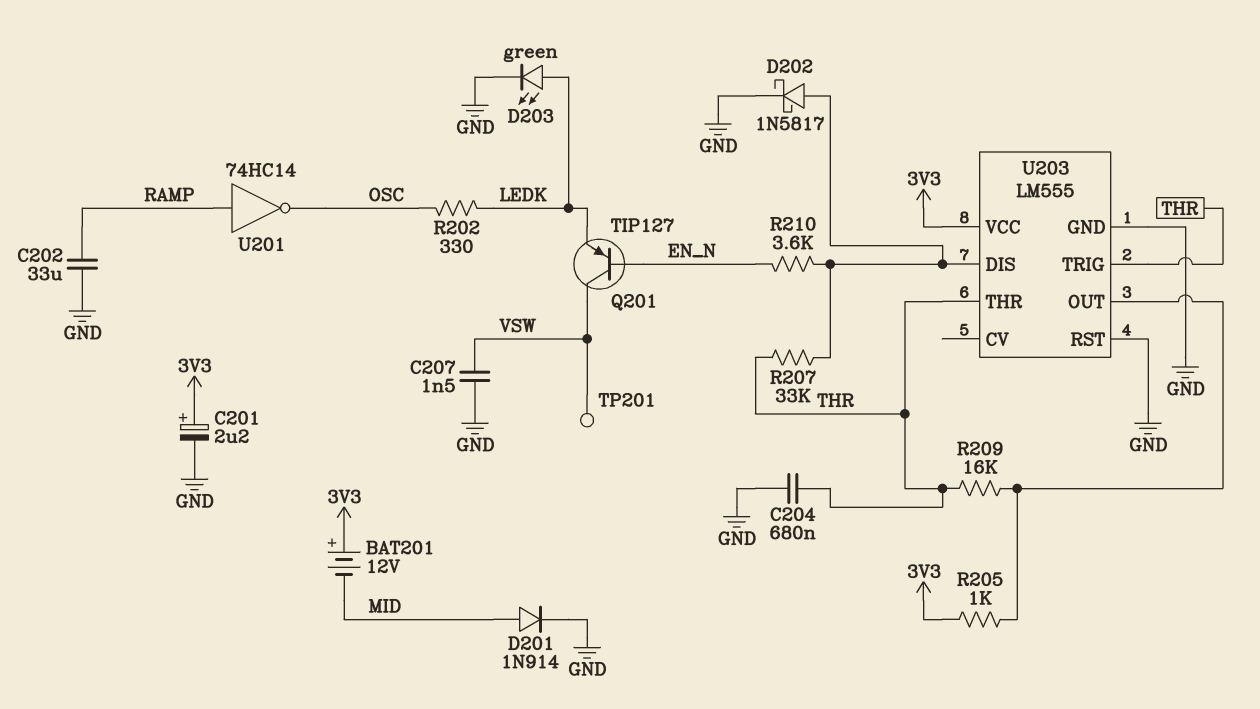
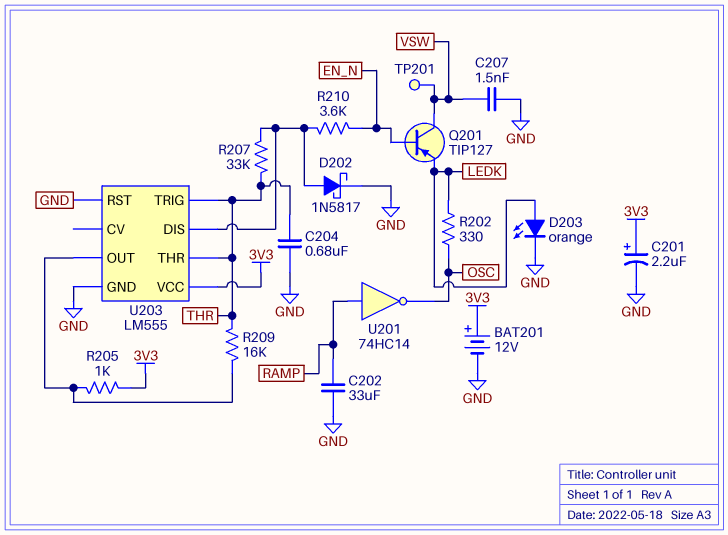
BAT201: 12V (plus 3V3, minus MID) -> 12V (plus 3V3, minus GND)
D201: diode 1N914 (A MID, K GND) -> none
D203: LED green (A LEDK, K GND) -> LED orange (A LEDK, K GND)

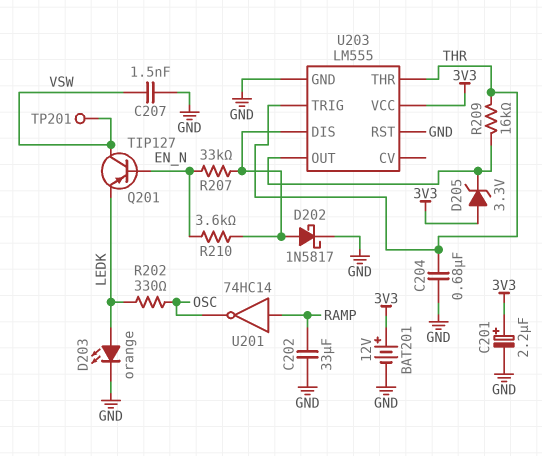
D205: none -> zener 3.3V (A 3V3, K U203/OUT)
R205: 1k (3V3, U203/OUT) -> none
R207: 33k (THR, U203/DIS) -> 33k (EN_N, U203/DIS)

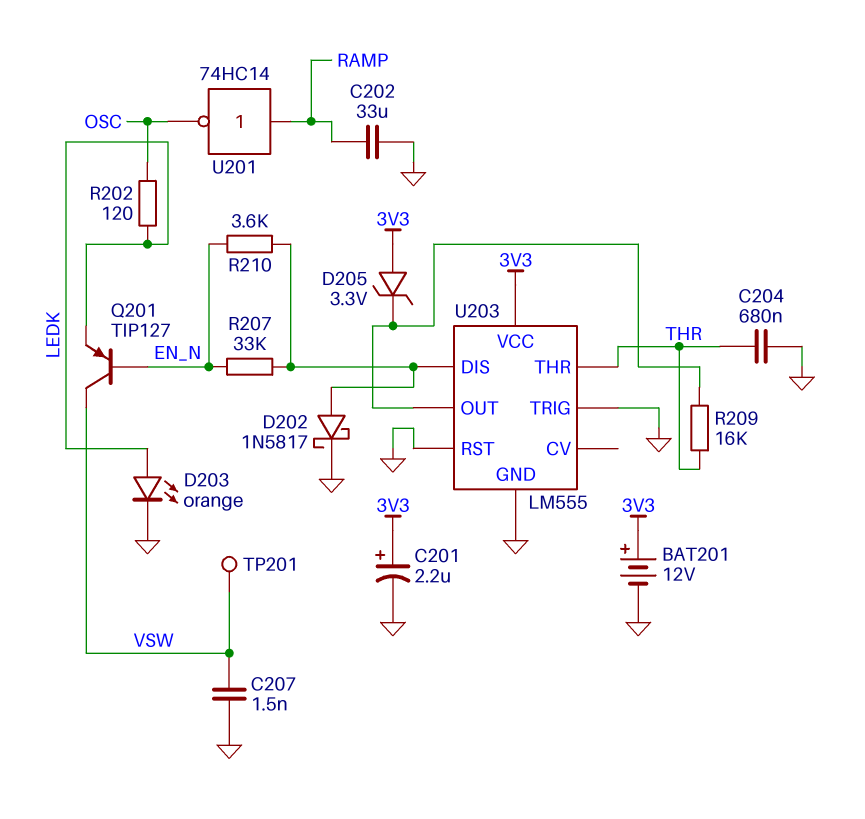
R202: 330 (LEDK, OSC) -> 120 (LEDK, OSC)
U203 pin TRIG: THR -> GND

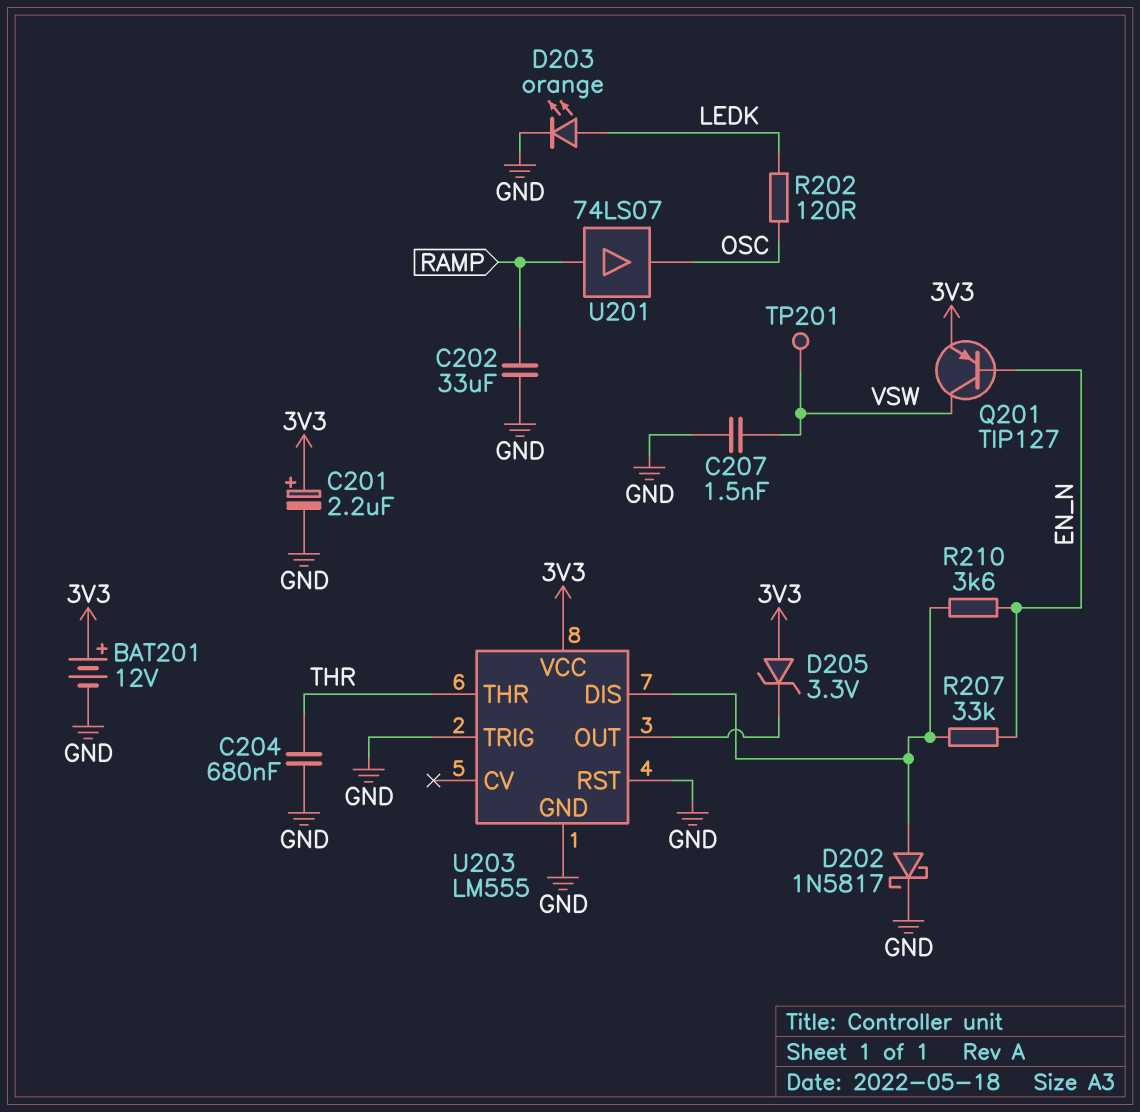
Q201: PNP TIP127 (B EN_N, C VSW, E LEDK) -> PNP TIP127 (B EN_N, C VSW, E 3V3)
R209: 16k (THR, U203/OUT) -> none
U201: NOT 74HC14 (in RAMP, out OSC) -> buffer 74LS07 (in RAMP, out OSC)

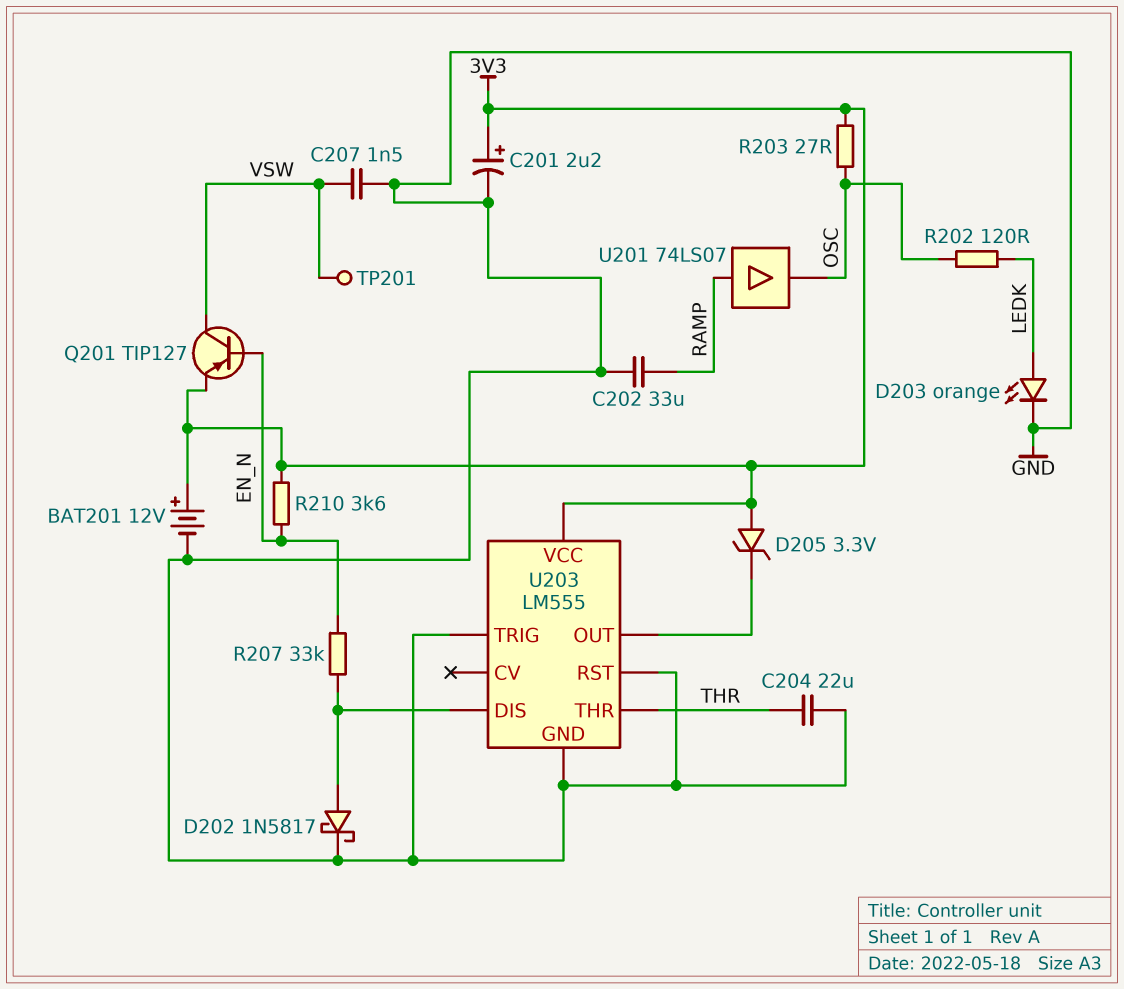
C204: 680nF (GND, THR) -> 22uF (GND, THR)
R203: none -> 27 (3V3, OSC)
R210: 3.6k (EN_N, U203/DIS) -> 3.6k (3V3, EN_N)

